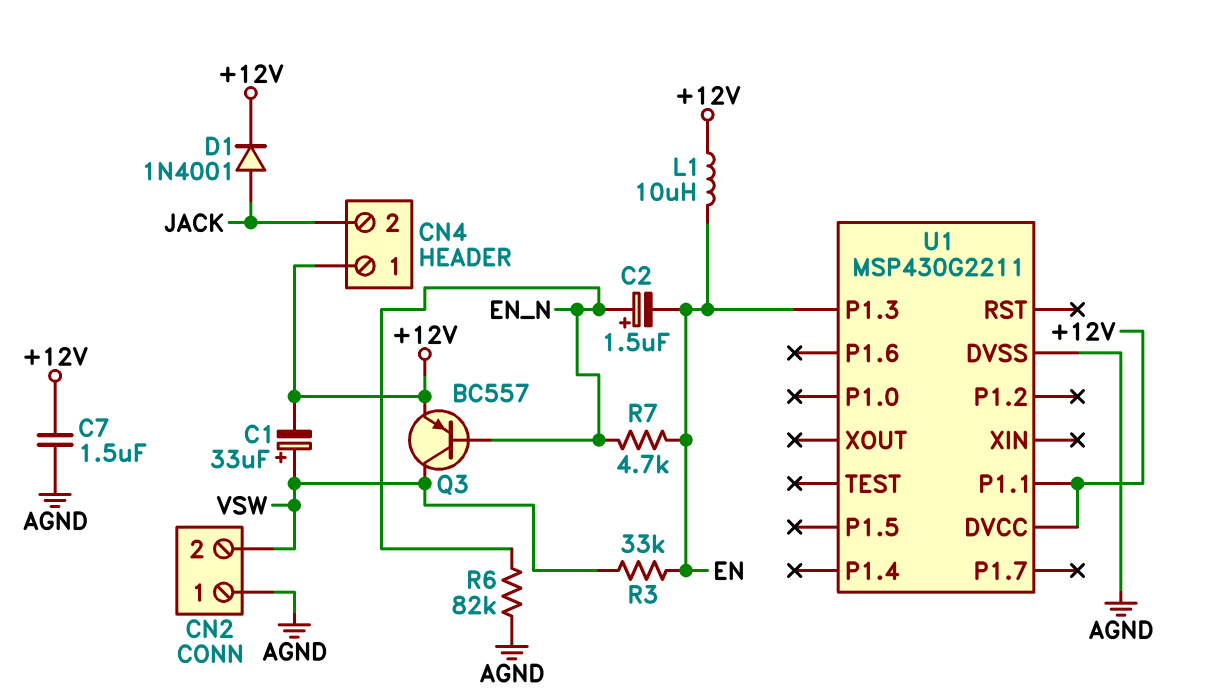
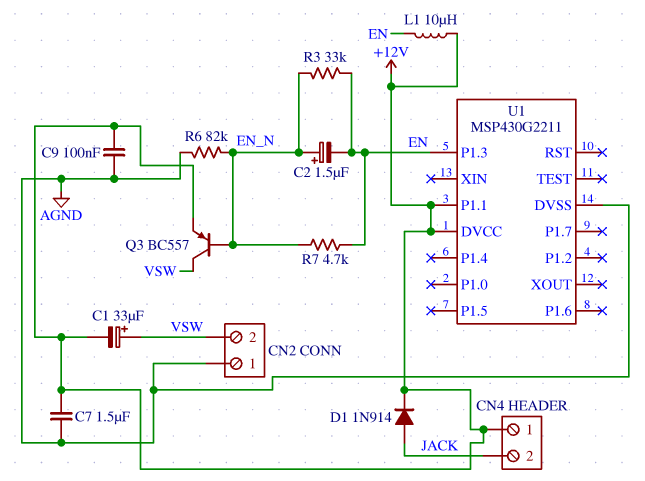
C9: none -> 100nF (+12V, AGND)
D1: diode 1N4001 (A JACK, K +12V) -> diode 1N914 (A JACK, K +12V)
R3: 33k (EN, VSW) -> 33k (EN, EN_N)

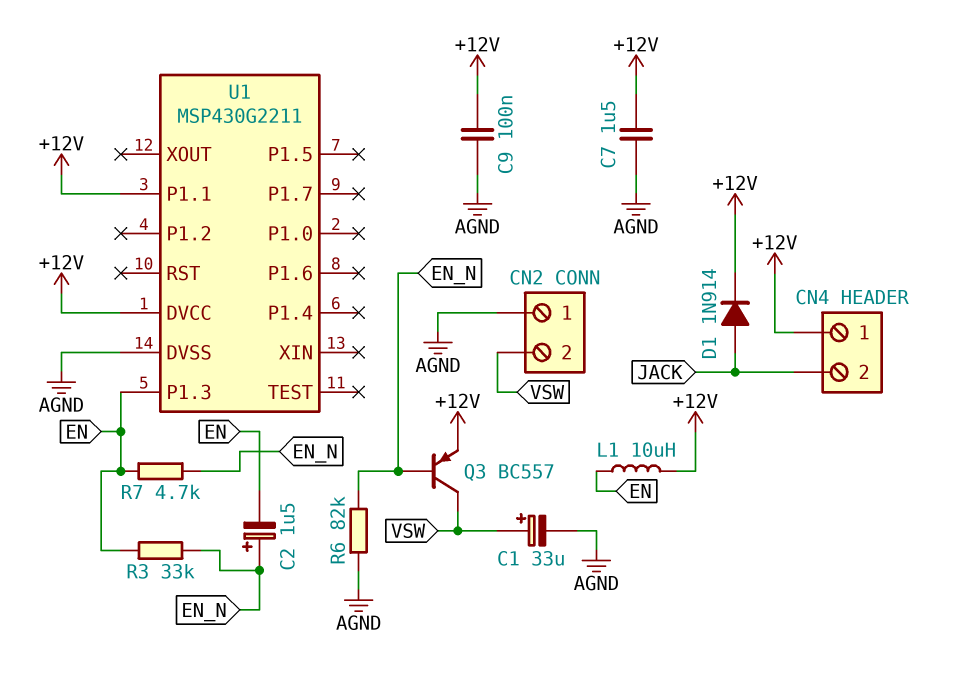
C1: 33uF (plus VSW, minus +12V) -> 33uF (plus VSW, minus AGND)

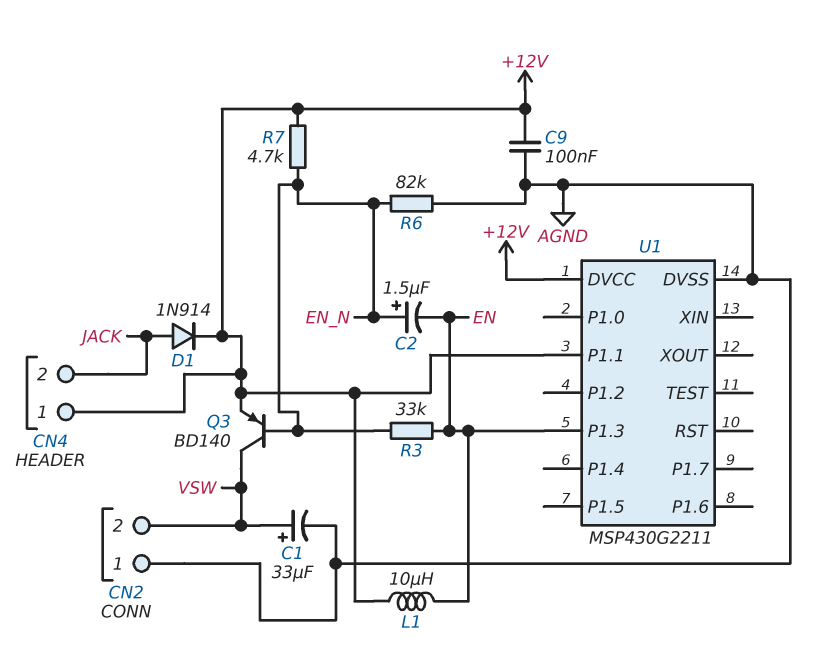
C7: 1.5uF (+12V, AGND) -> none
Q3: PNP BC557 (B EN_N, C VSW, E +12V) -> PNP BD140 (B EN_N, C VSW, E +12V)
R7: 4.7k (EN, EN_N) -> 4.7k (+12V, EN_N)

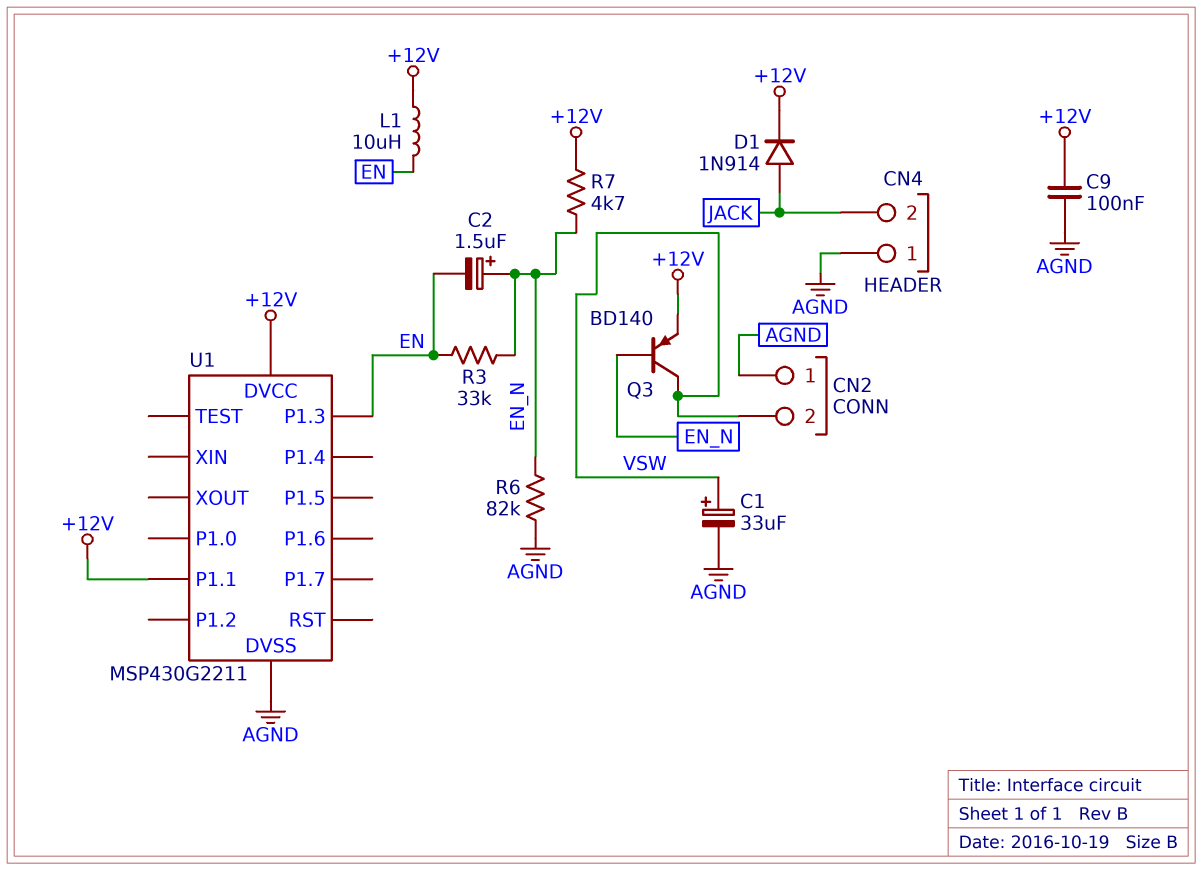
CN4 pin 1: +12V -> AGND

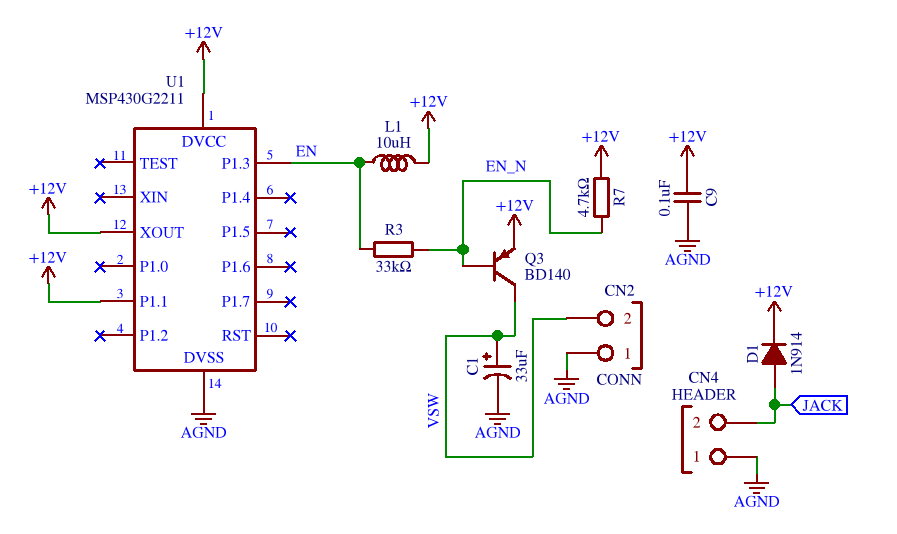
C2: 1.5uF (plus EN_N, minus EN) -> none
R6: 82k (AGND, EN_N) -> none
U1 pin XOUT: none -> +12V

